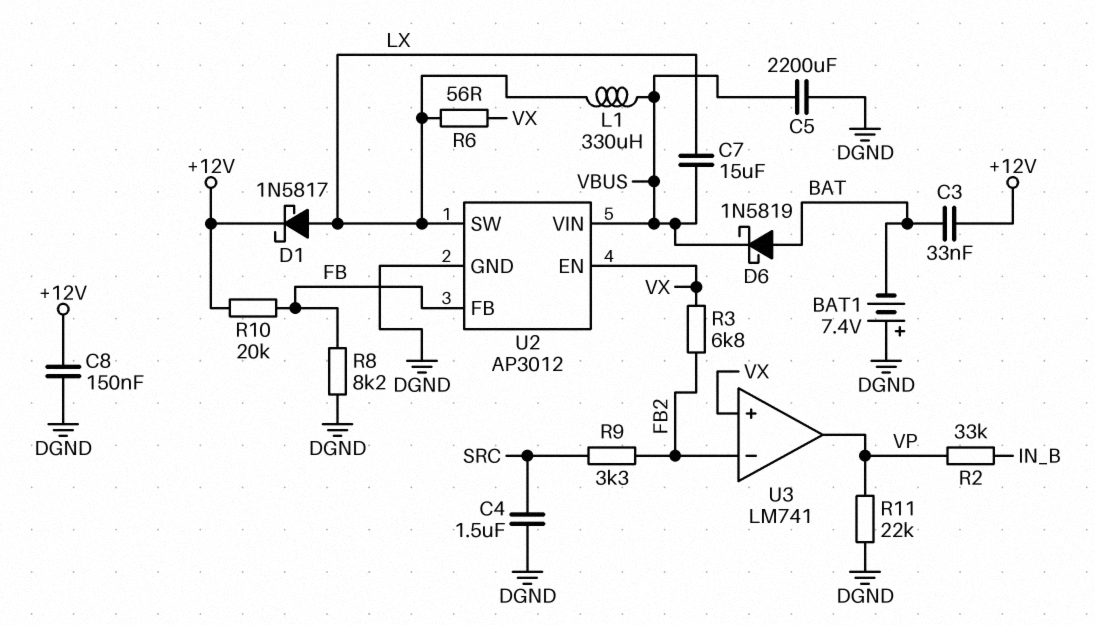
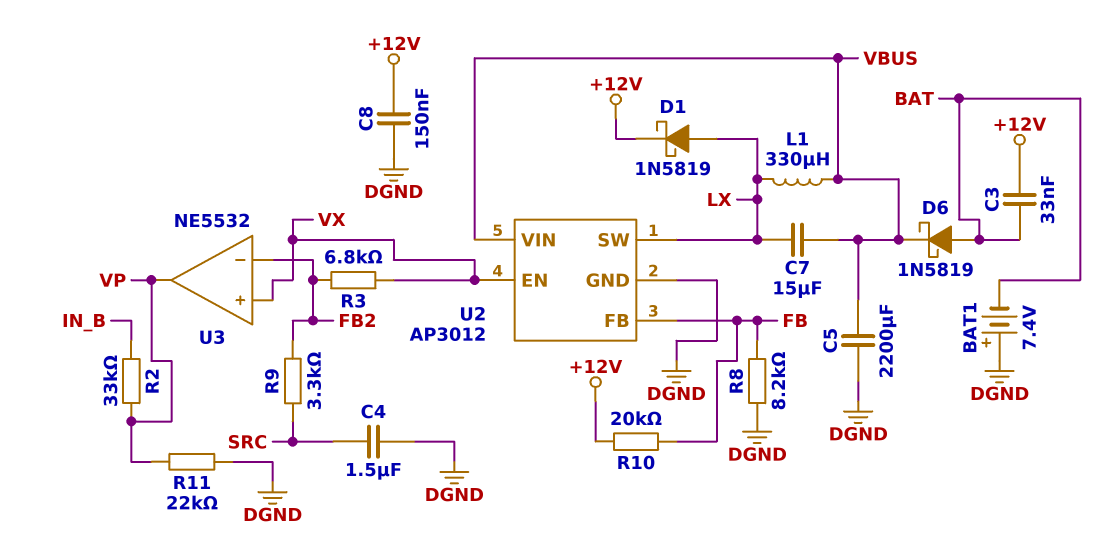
D1: schottky 1N5817 (A LX, K +12V) -> schottky 1N5819 (A LX, K +12V)
R6: 56 (LX, VX) -> none
U3: LM741 -> NE5532

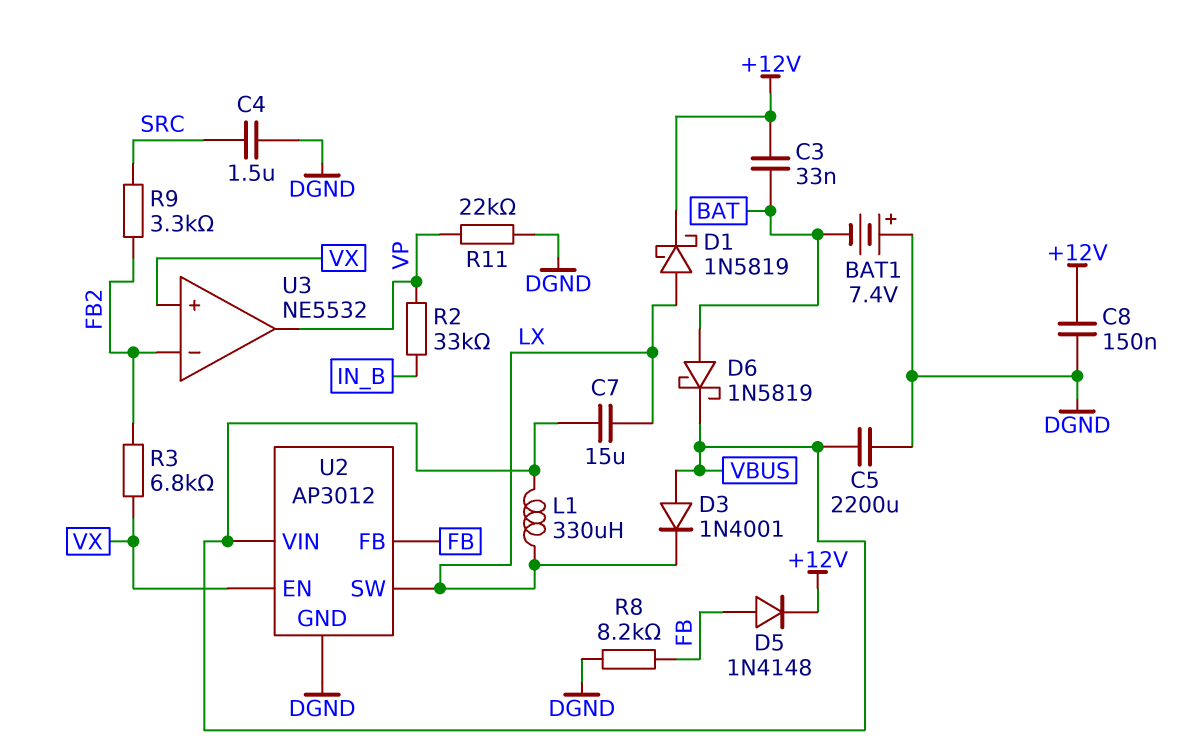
D3: none -> diode 1N4001 (A VBUS, K LX)
D5: none -> diode 1N4148 (A FB, K +12V)
R10: 20k (+12V, FB) -> none

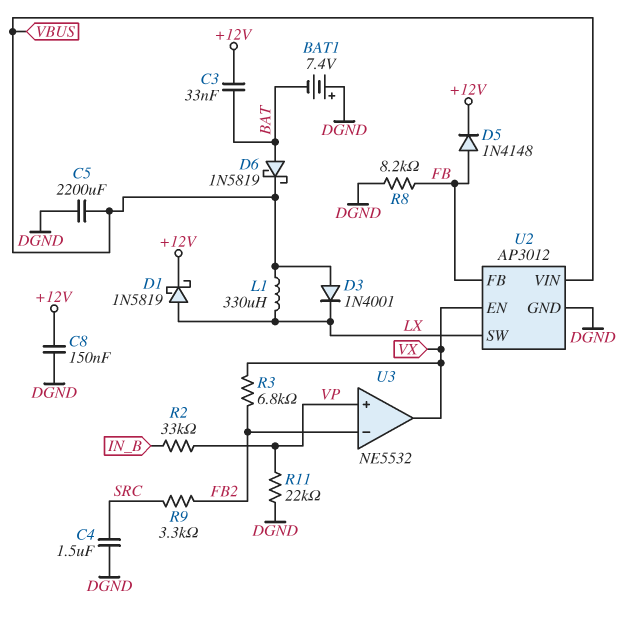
C7: 15uF (LX, VBUS) -> none
U3 pin in+: VX -> VP
U3 pin out: VP -> VX

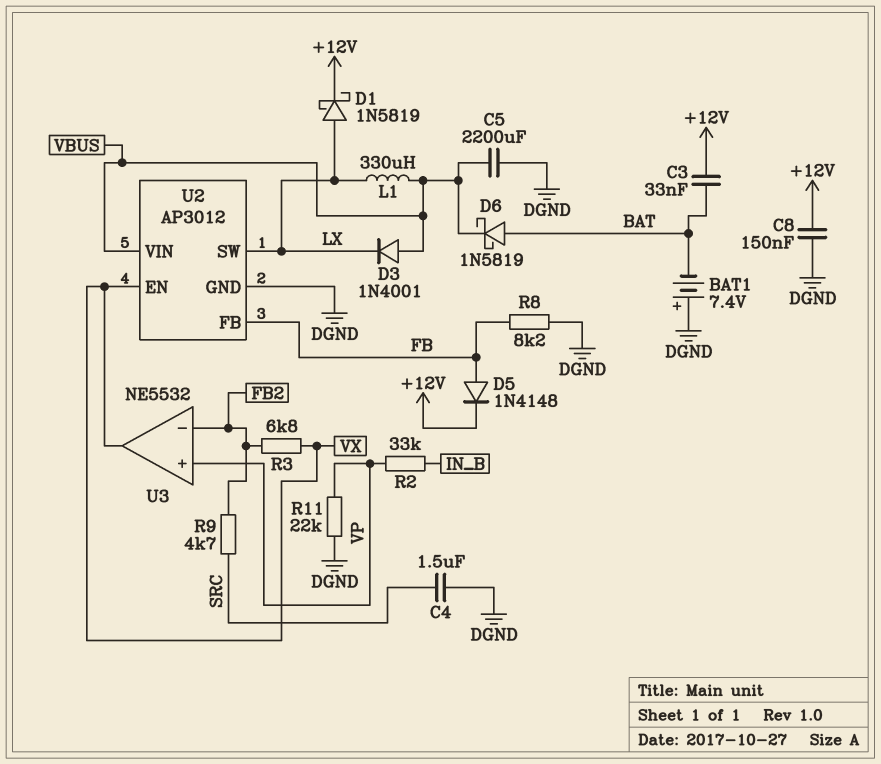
R9: 3.3k (FB2, SRC) -> 4.7k (FB2, SRC)

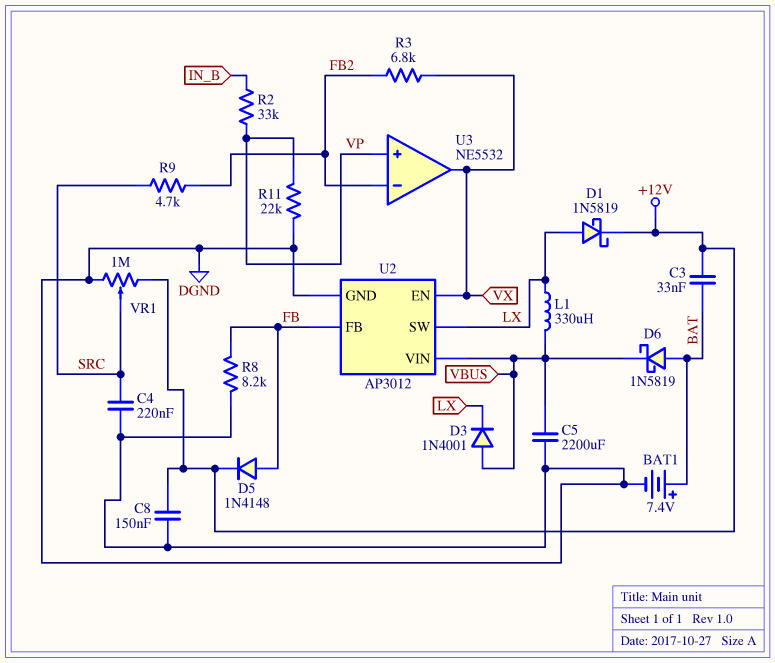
BAT1: 7.4V (plus DGND, minus BAT) -> 7.4V (plus BAT, minus DGND)
C4: 1.5uF (DGND, SRC) -> 220nF (DGND, SRC)
VR1: none -> 1M (+12V, DGND, wiper SRC)

